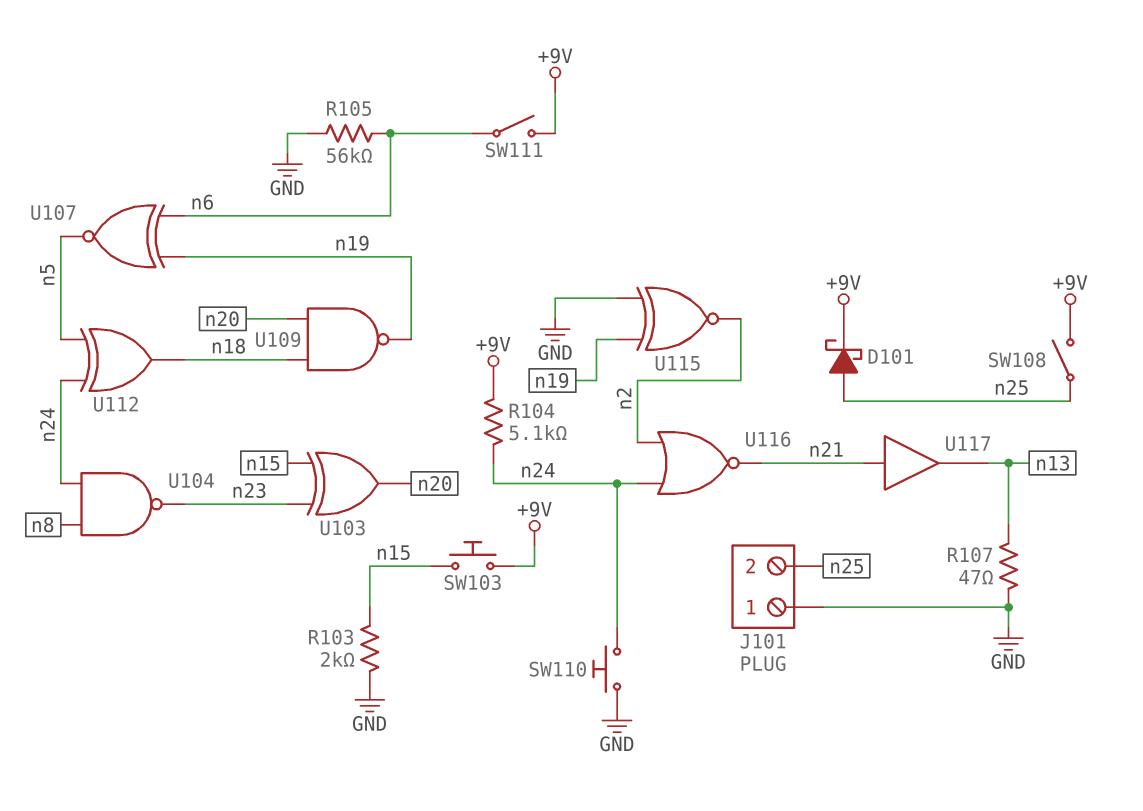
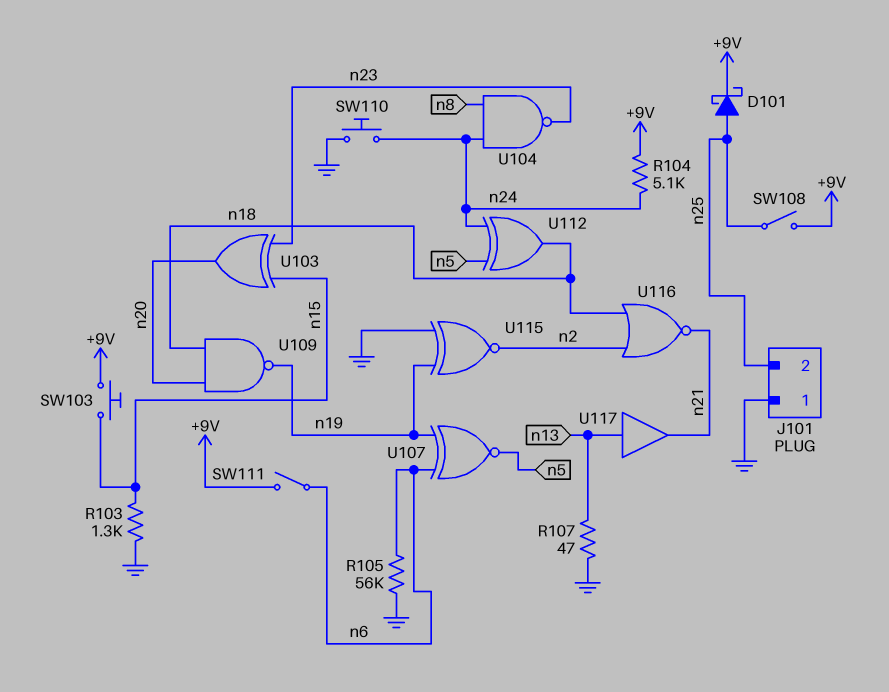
R103: 2k (GND, n15) -> 1.3k (GND, n15)
U116: NOR (in n2, in n24, out n21) -> NOR (in n2, in n18, out n21)
U117: buffer (in n21, out n13) -> buffer (in n13, out n21)

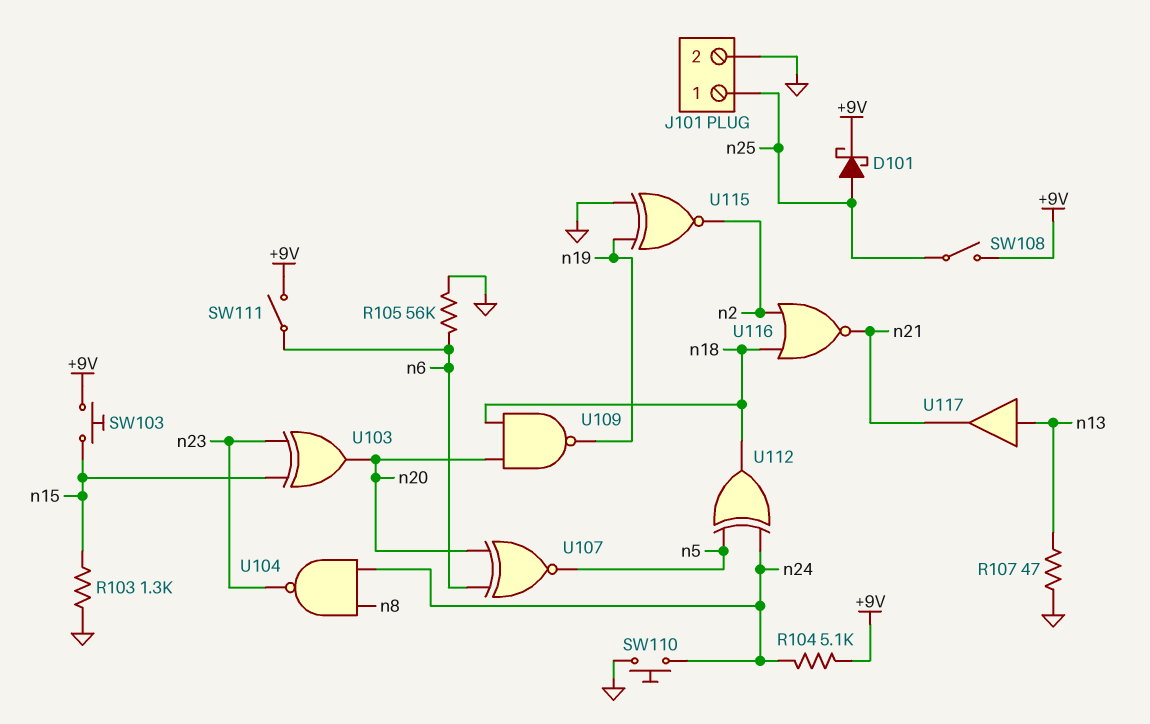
J101 pin 1: GND -> n25
J101 pin 2: n25 -> GND
U107: XNOR (in n6, in n19, out n5) -> XNOR (in n6, in n20, out n5)

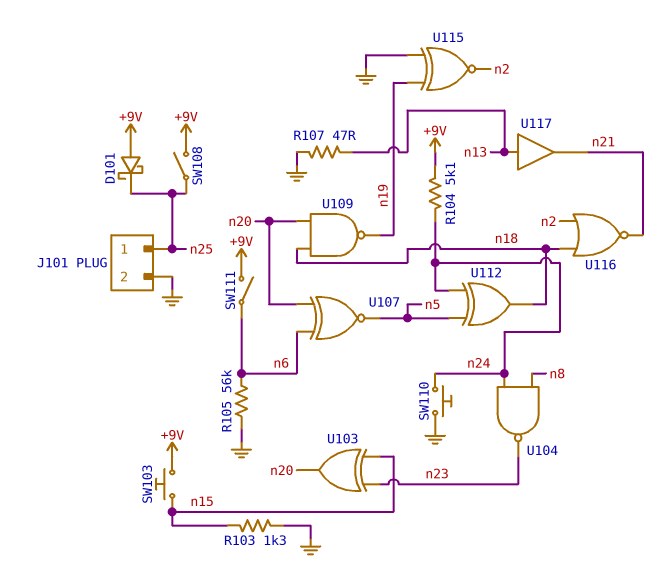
D101: schottky (A n25, K +9V) -> schottky (A +9V, K n25)

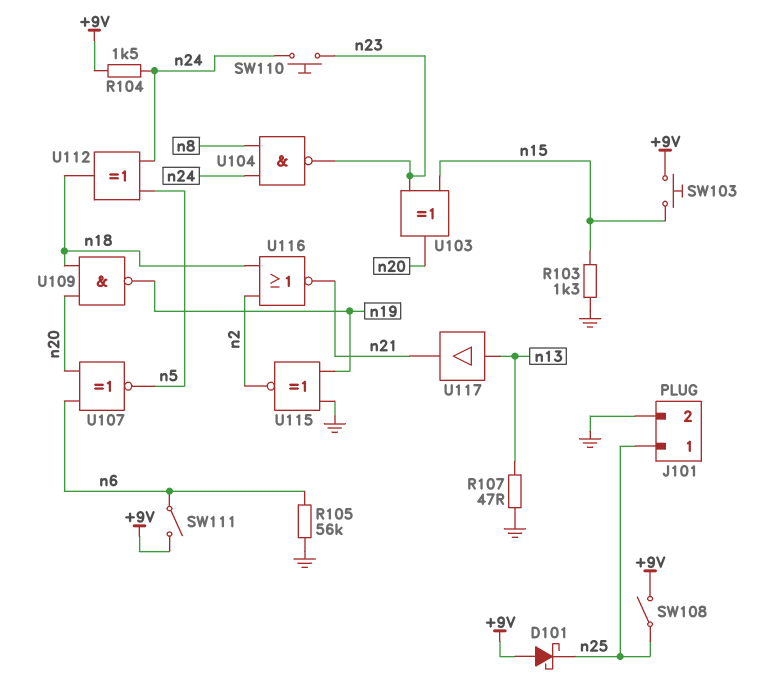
R104: 5.1k (+9V, n24) -> 1.5k (+9V, n24)
SW110: button (GND, n24) -> button (n23, n24)

